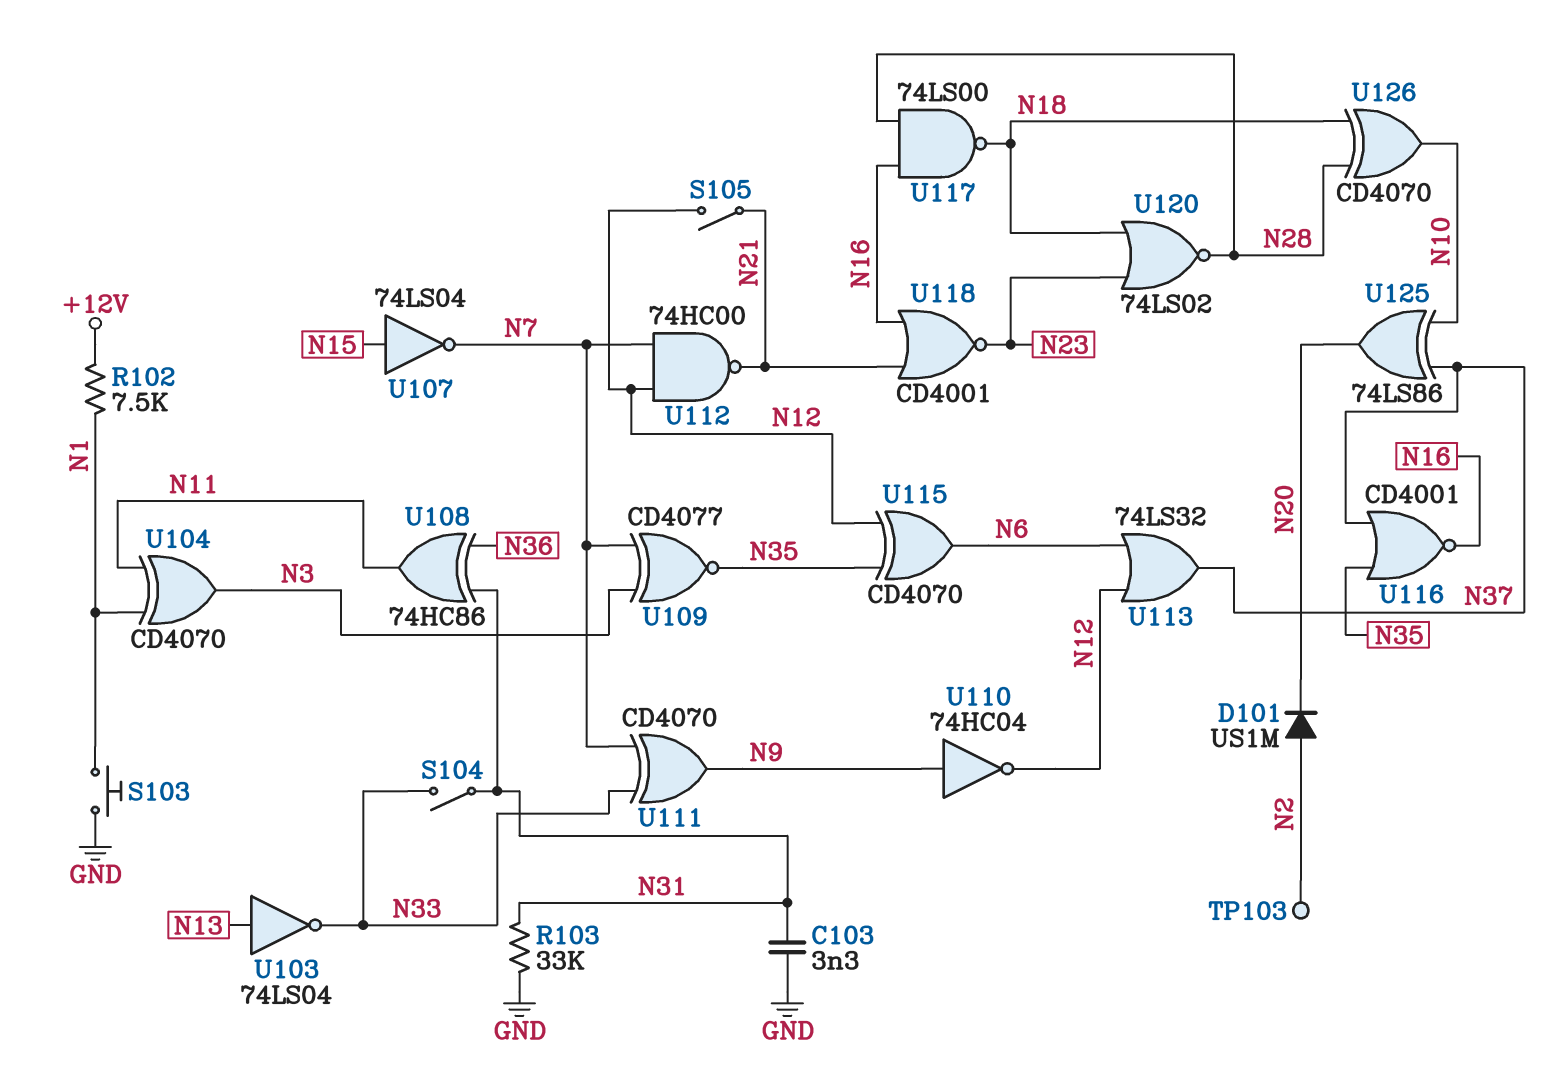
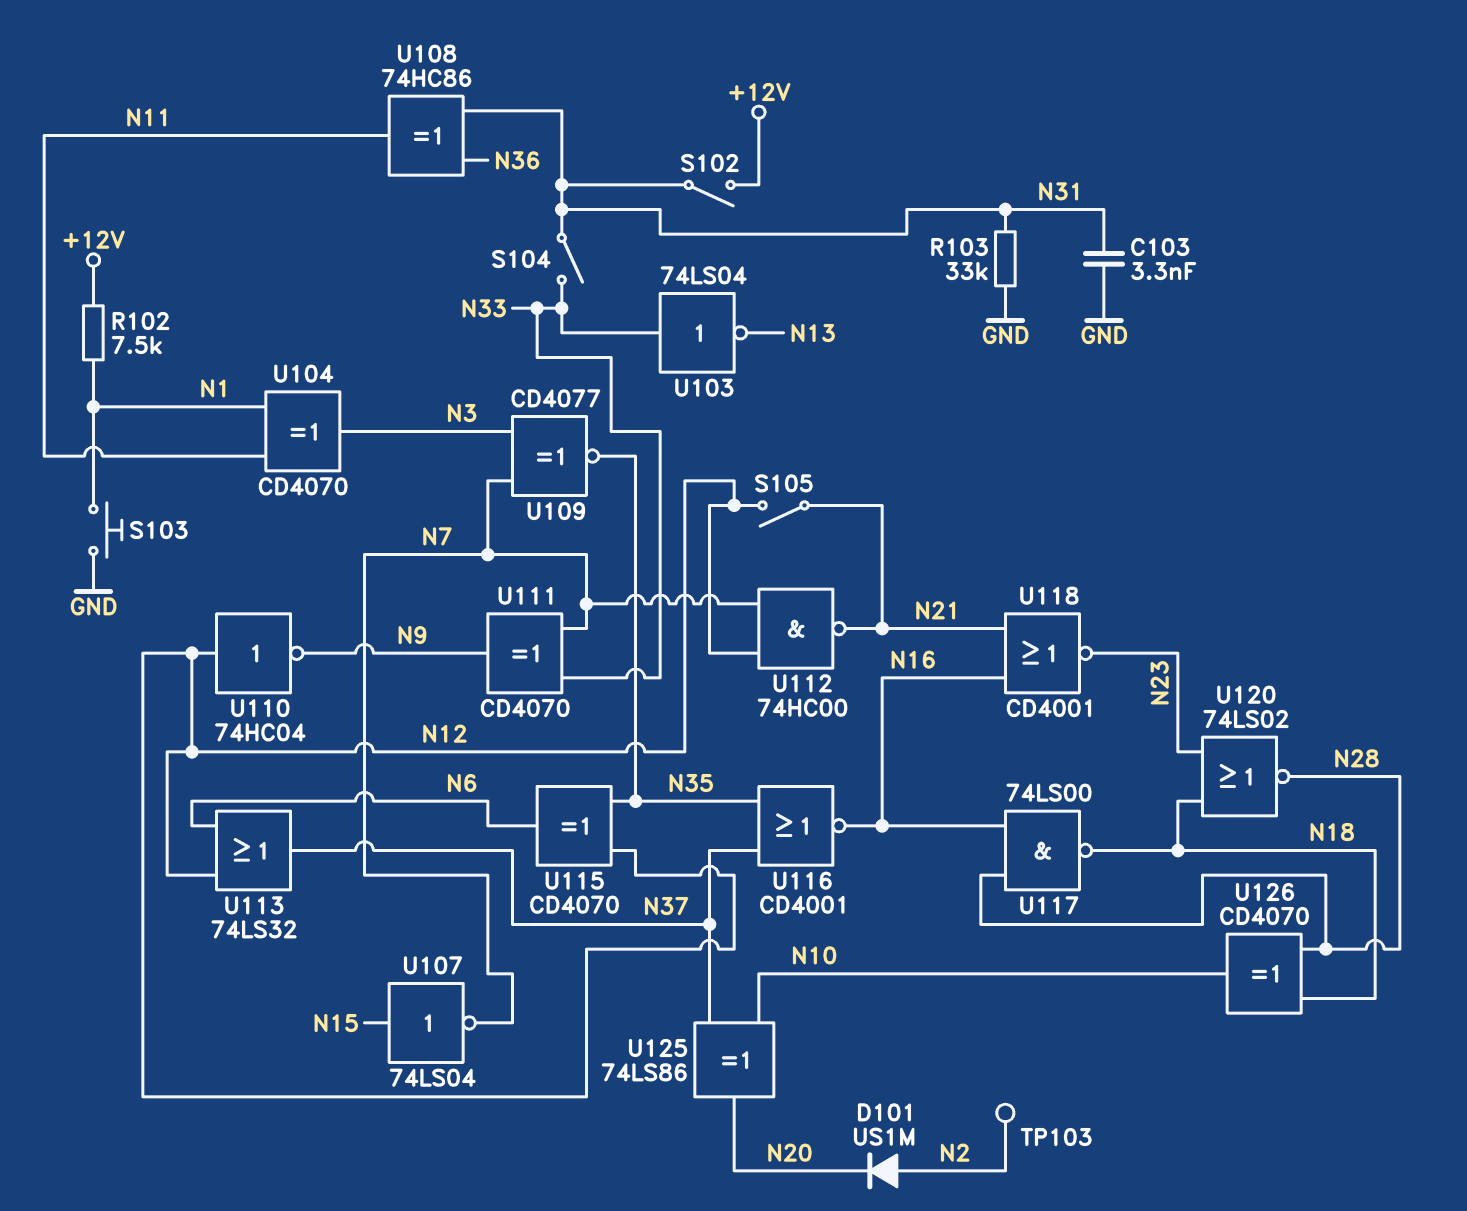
S102: none -> switch (+12V, N31)
U103: NOT 74LS04 (in N13, out N33) -> NOT 74LS04 (in N33, out N13)
U110: NOT 74HC04 (in N9, out N12) -> NOT 74HC04 (in N12, out N9)

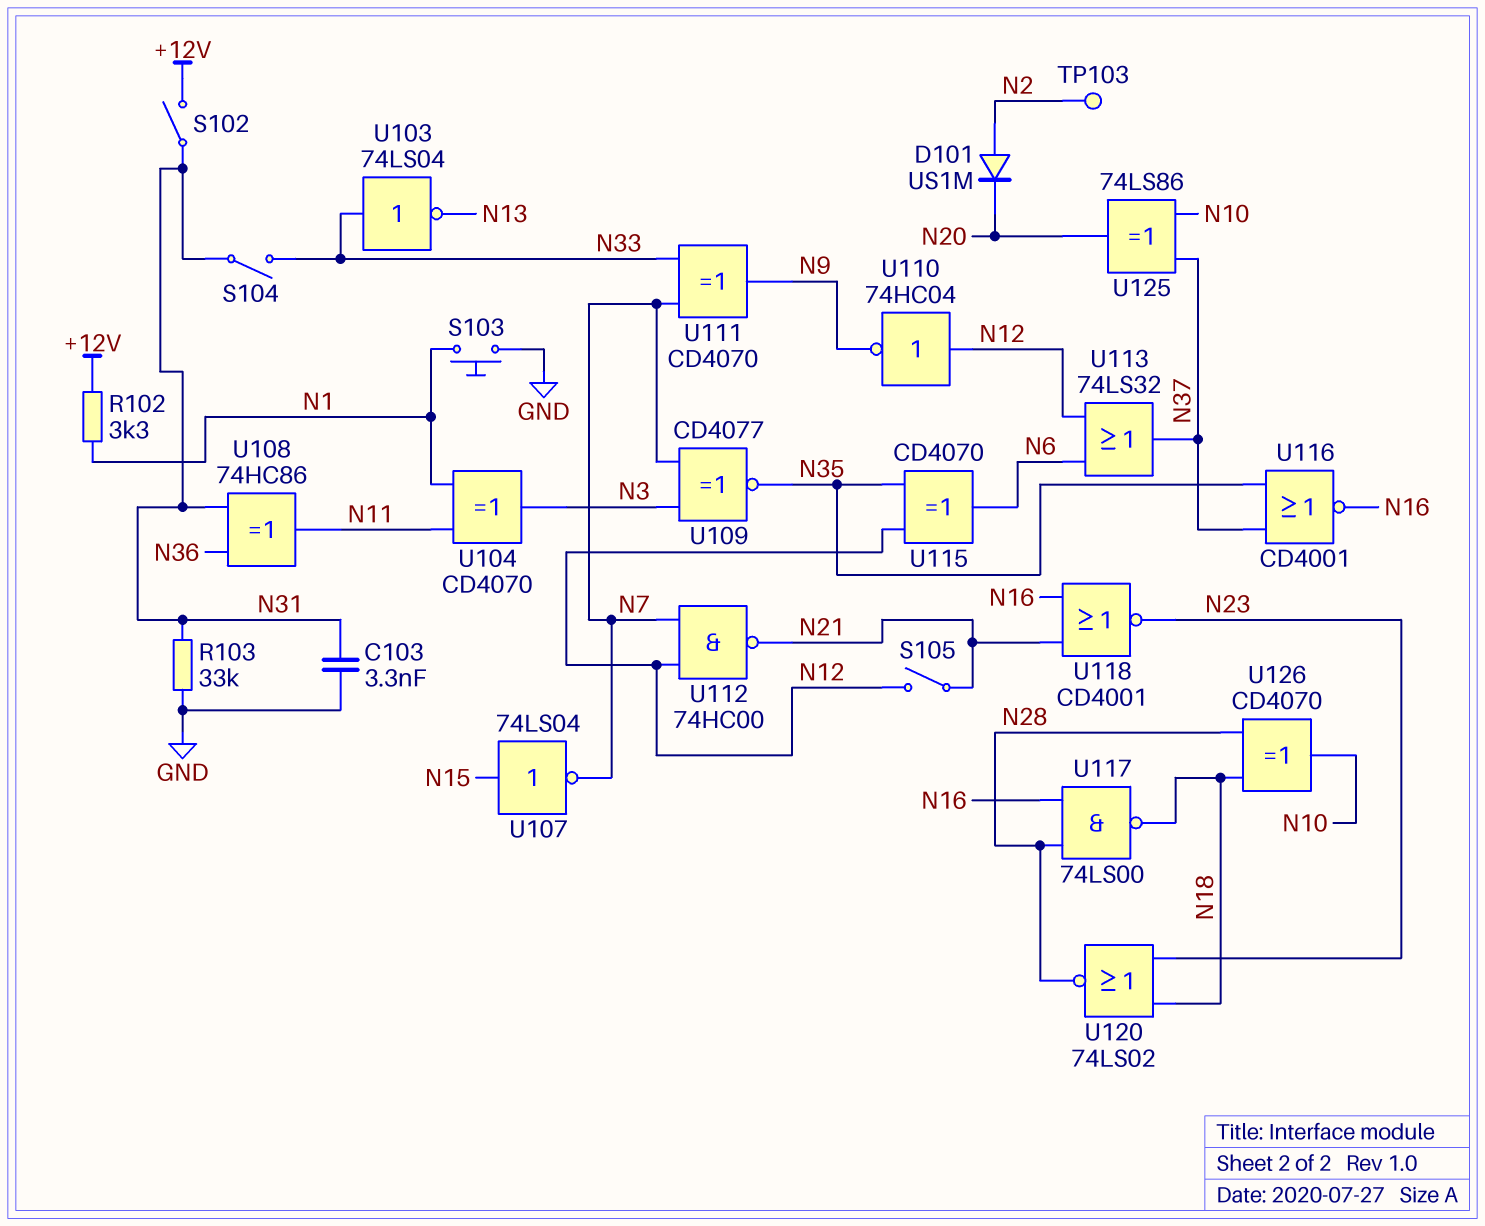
R102: 7.5k (+12V, N1) -> 3.3k (+12V, N1)

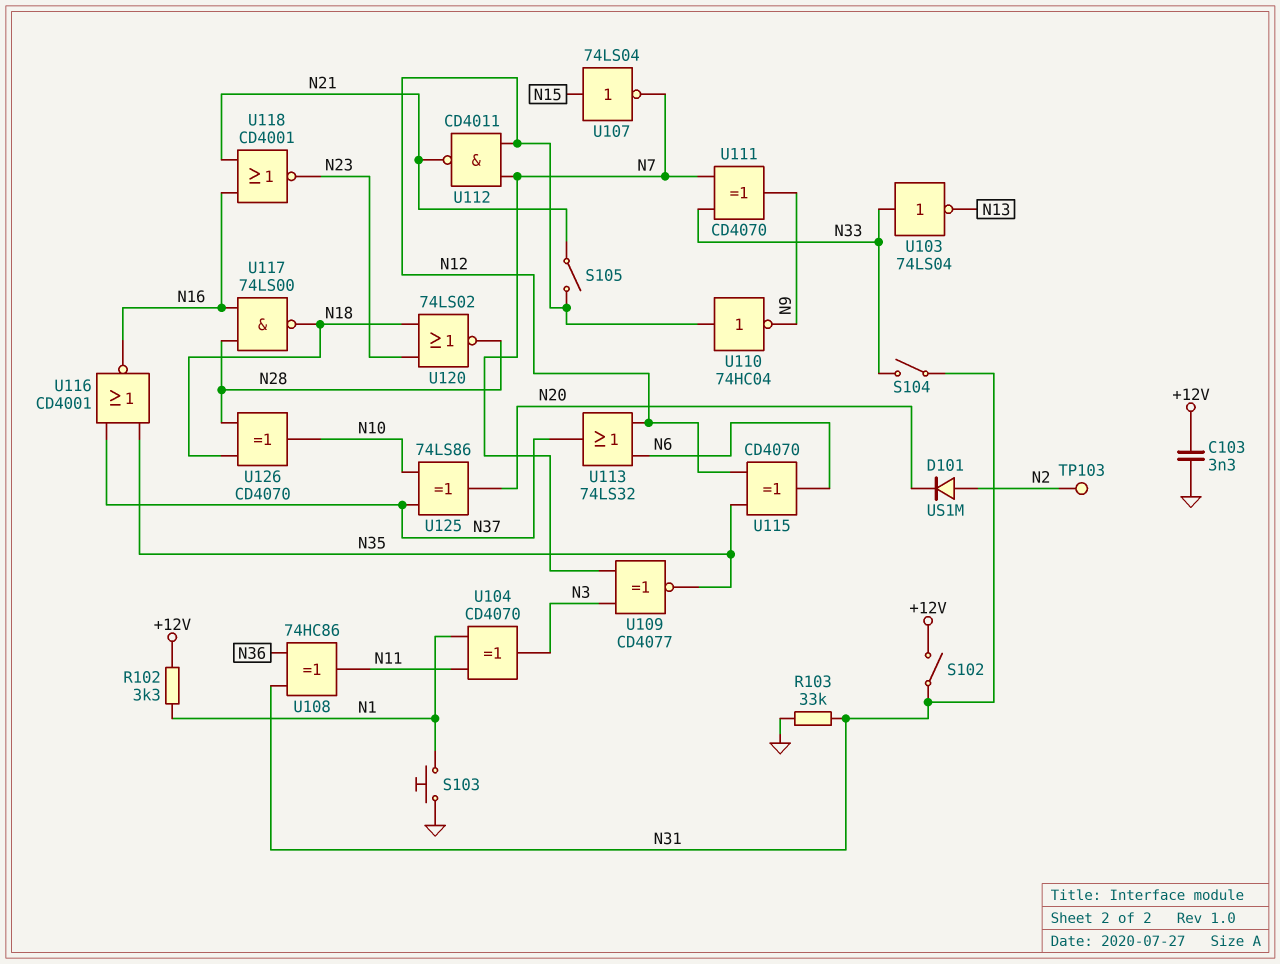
C103: 3.3nF (GND, N31) -> 3.3nF (+12V, GND)
U112: NAND 74HC00 (in N7, in N12, out N21) -> NAND CD4011 (in N7, in N12, out N21)

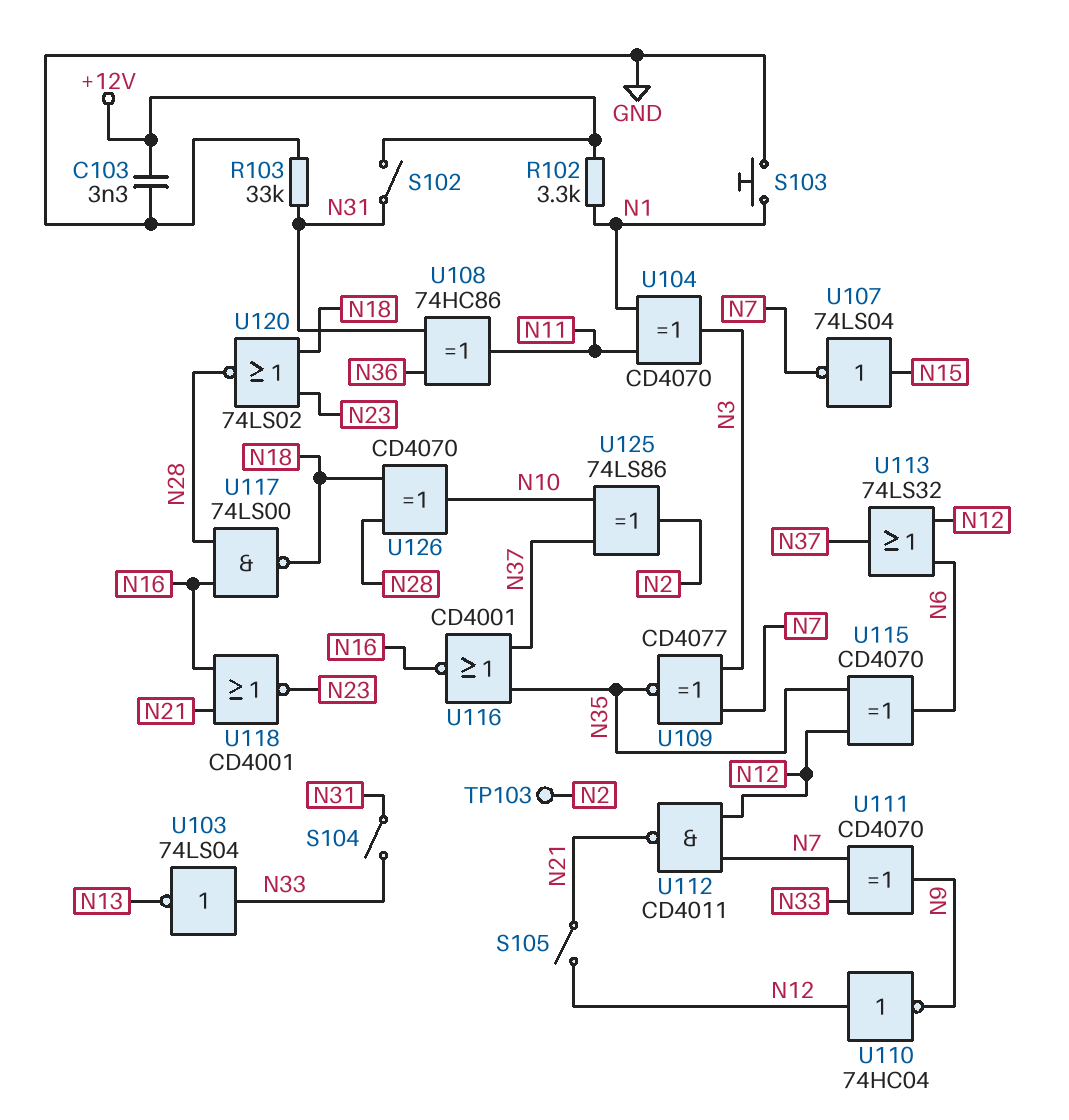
D101: diode US1M (A N2, K N20) -> none
U125: XOR 74LS86 (in N10, in N37, out N20) -> XOR 74LS86 (in N10, in N37, out N2)

